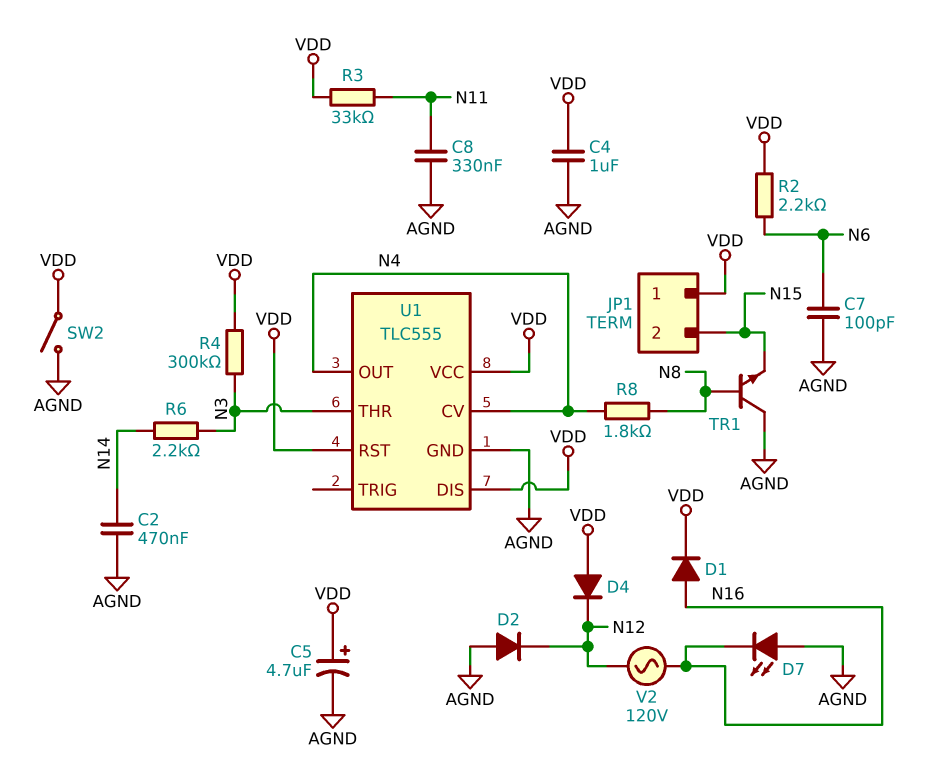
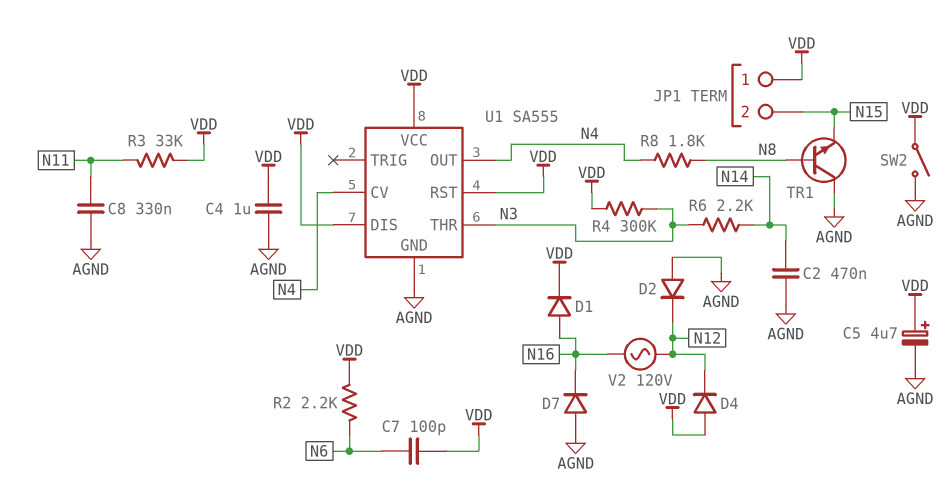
C7: 100pF (AGND, N6) -> 100pF (N6, VDD)
D7: LED (A AGND, K N16) -> diode (A AGND, K N16)
U1: TLC555 -> SA555

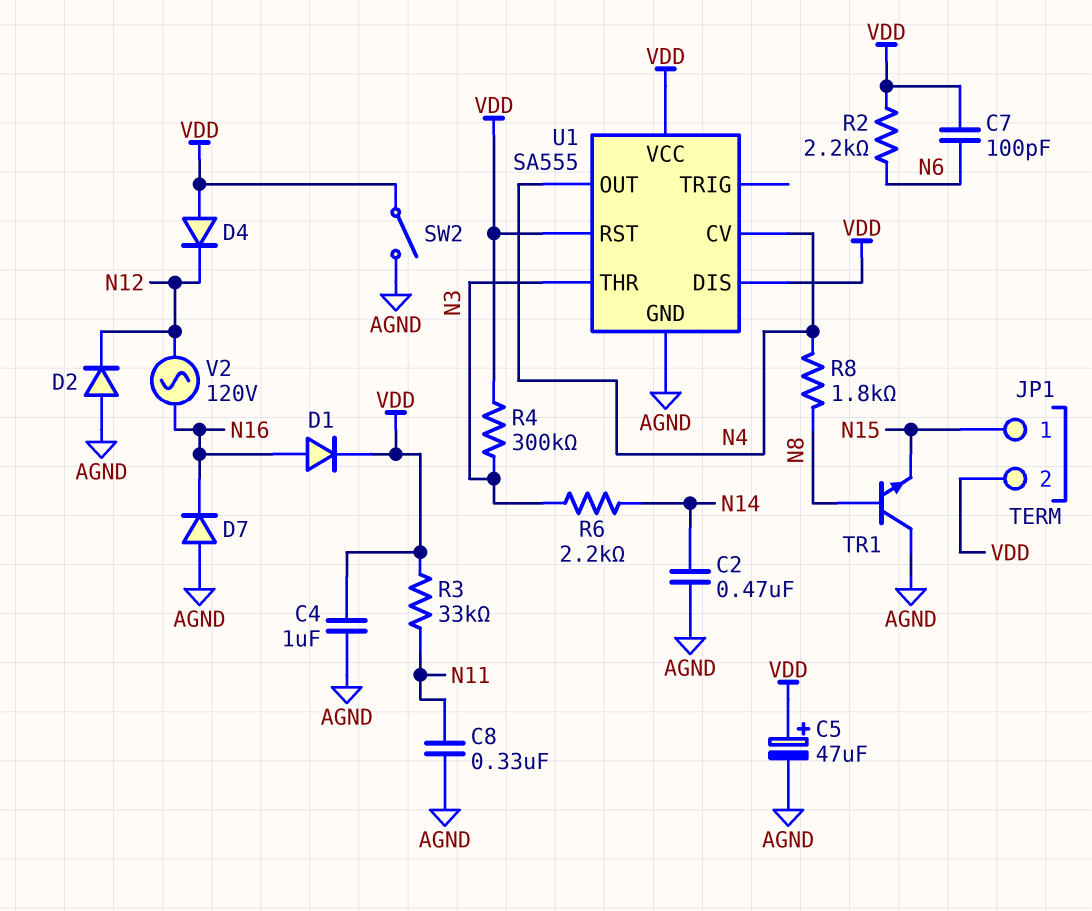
C5: 4.7uF (plus VDD, minus AGND) -> 47uF (plus VDD, minus AGND)
JP1 pin 1: VDD -> N15
JP1 pin 2: N15 -> VDD

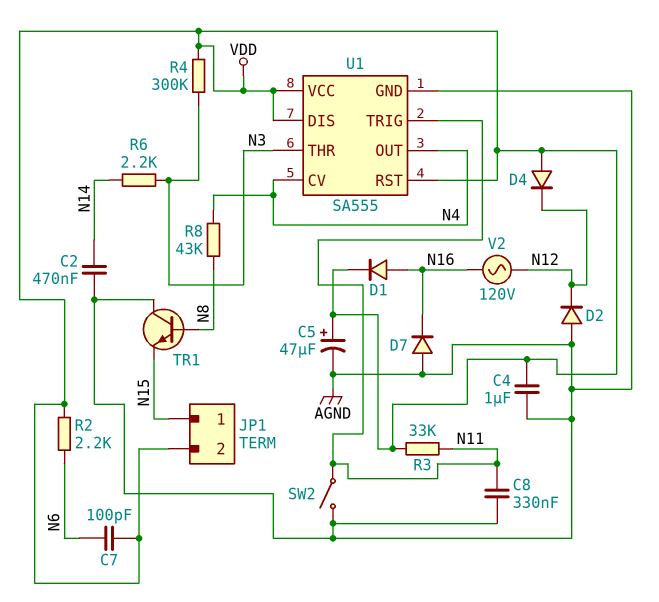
R8: 1.8k (N4, N8) -> 43k (N4, N8)
SW2: switch (AGND, VDD) -> switch (AGND, N11)
U1 pin TRIG: none -> N11

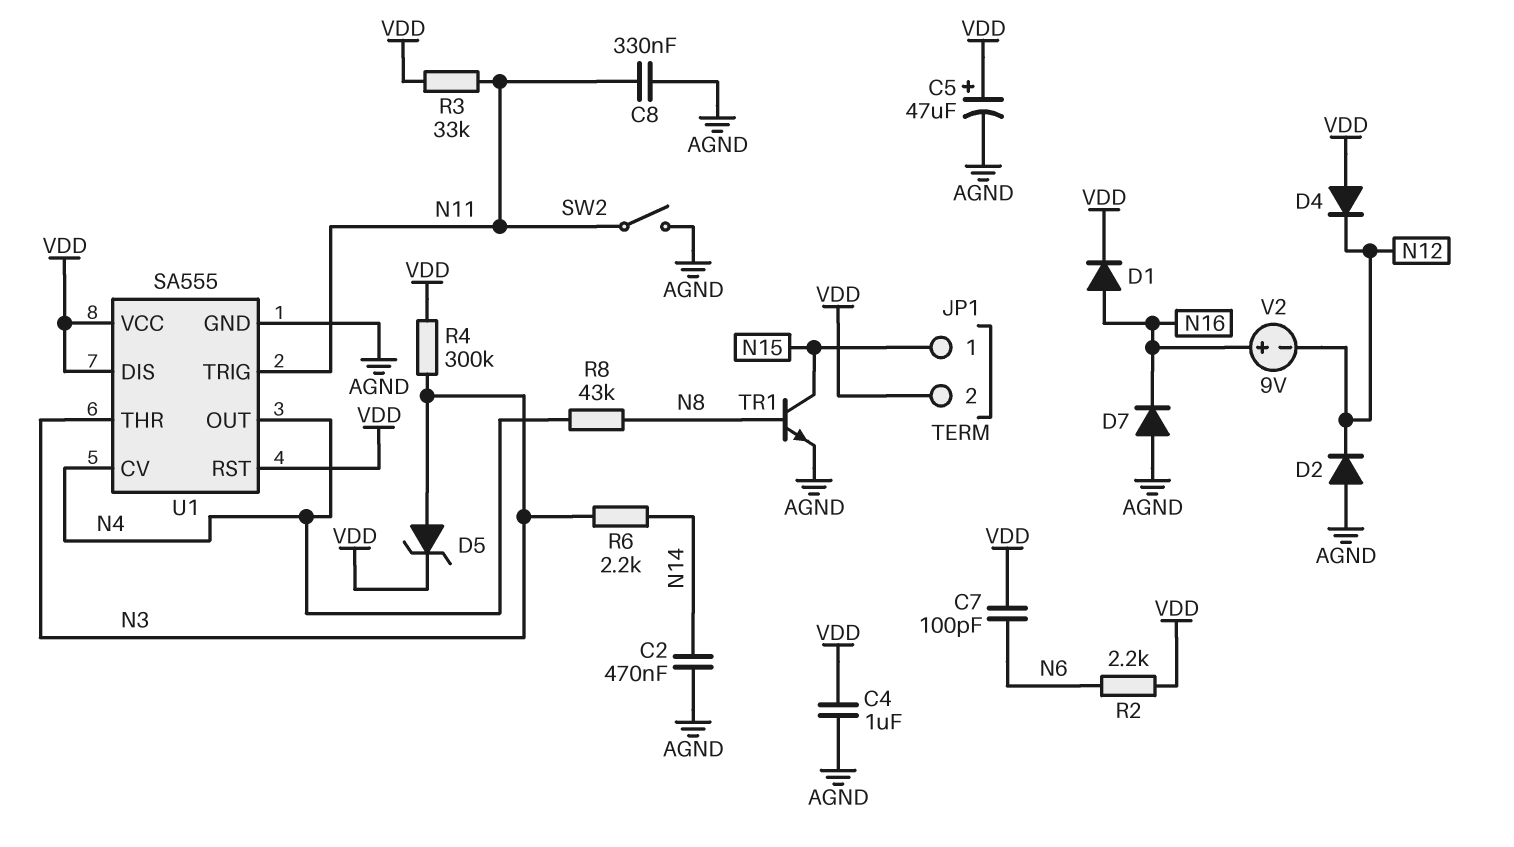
D5: none -> zener (A N3, K VDD)
TR1: NPN (B N8, C AGND, E N15) -> NPN (B N8, C N15, E AGND)
V2: AC 120V (N12, N16) -> 9V (plus N16, minus N12)

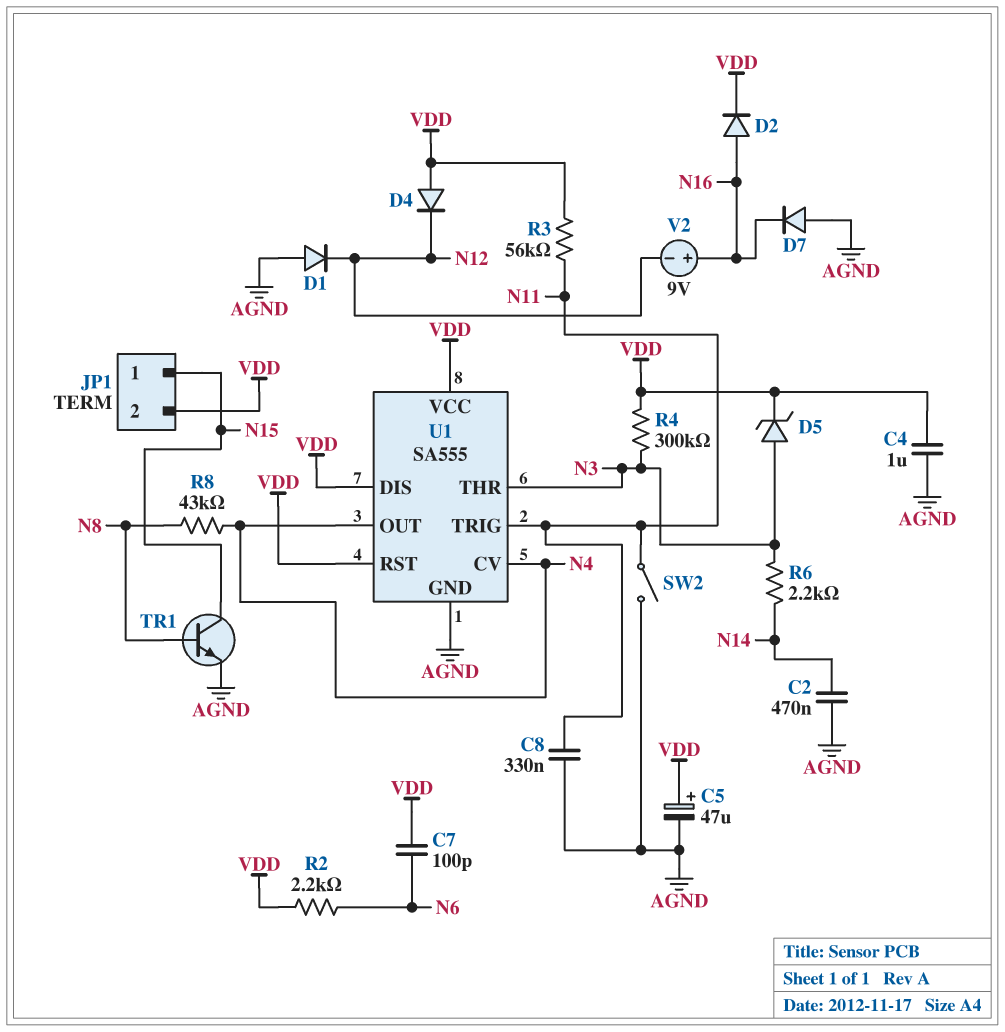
D1: diode (A N16, K VDD) -> diode (A AGND, K N12)
D2: diode (A AGND, K N12) -> diode (A N16, K VDD)
R3: 33k (N11, VDD) -> 56k (N11, VDD)

